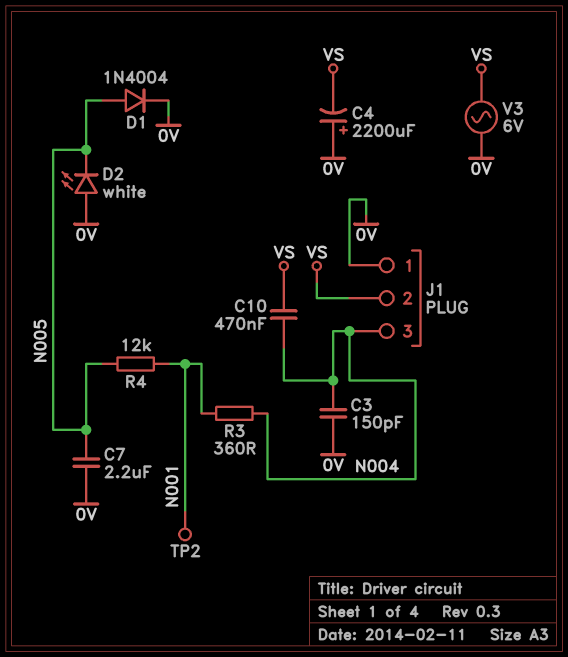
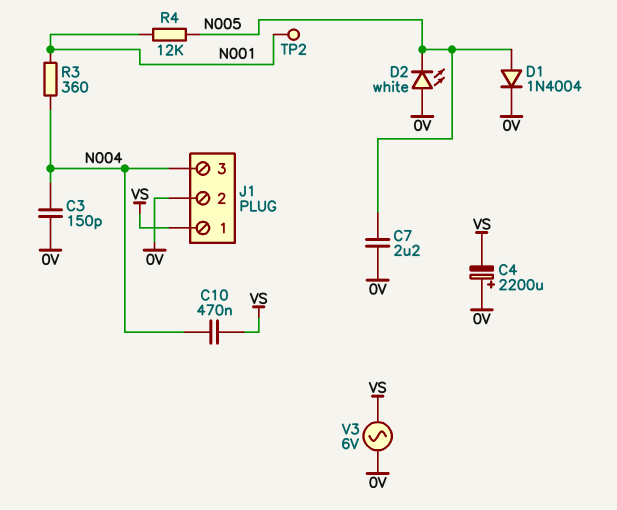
J1 pin 1: 0V -> VS
J1 pin 2: VS -> 0V

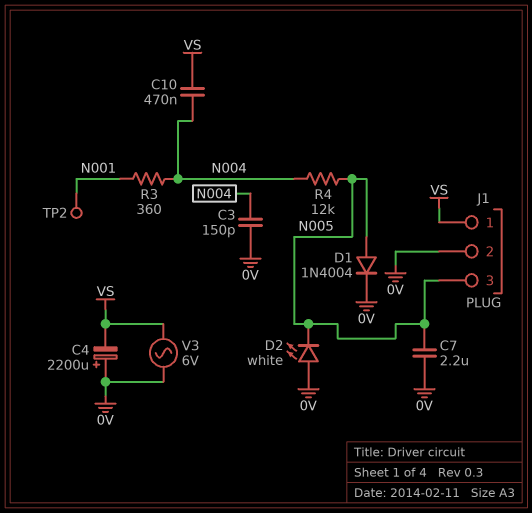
J1 pin 3: N004 -> N005
R4: 12k (N001, N005) -> 12k (N004, N005)

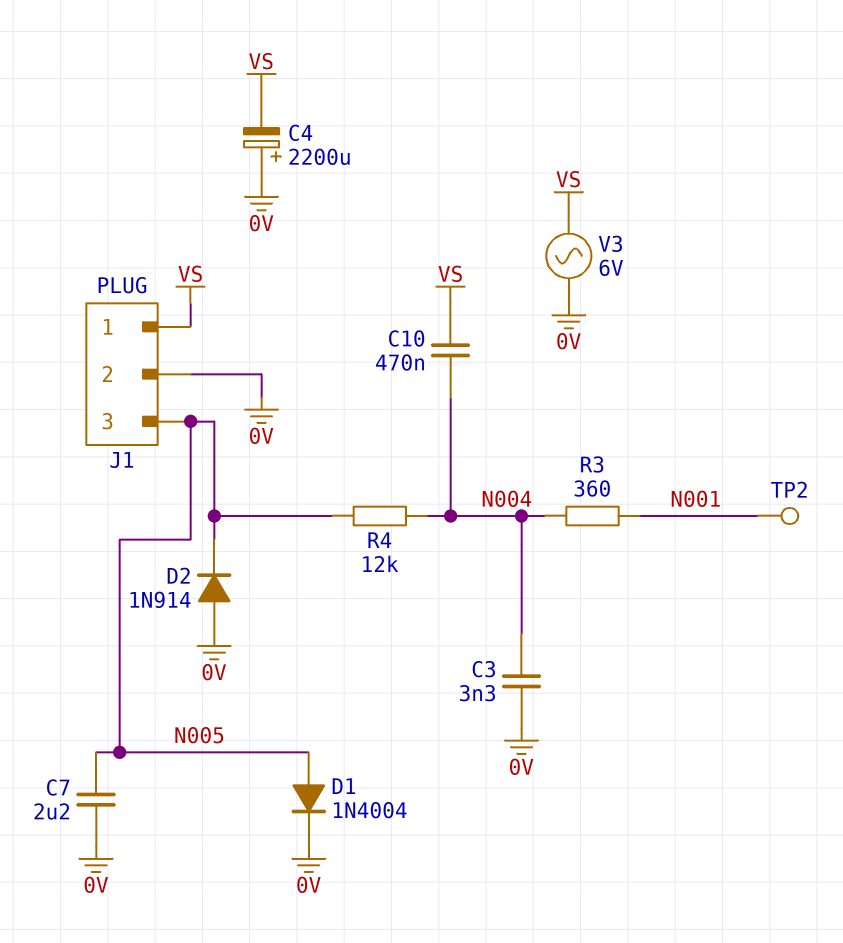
C3: 150pF (0V, N004) -> 3.3nF (0V, N004)
D2: LED white (A 0V, K N005) -> diode 1N914 (A 0V, K N005)

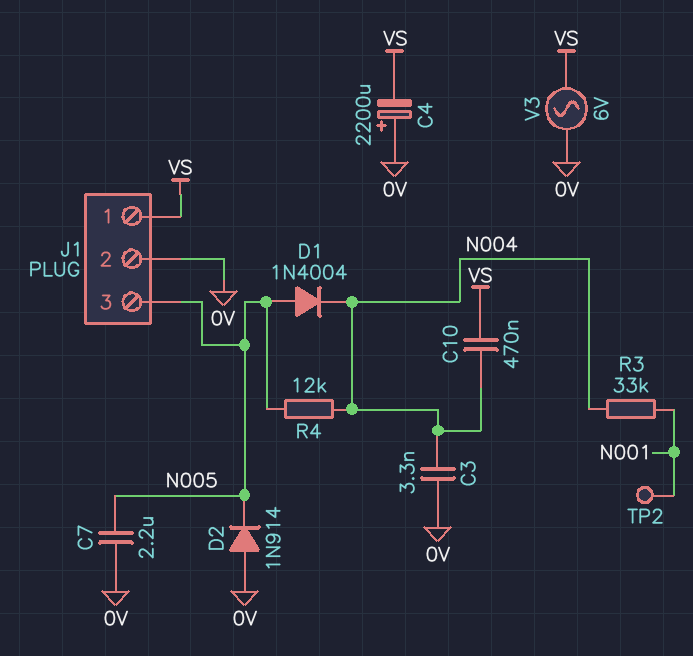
D1: diode 1N4004 (A N005, K 0V) -> diode 1N4004 (A N005, K N004)
R3: 360 (N001, N004) -> 33k (N001, N004)

